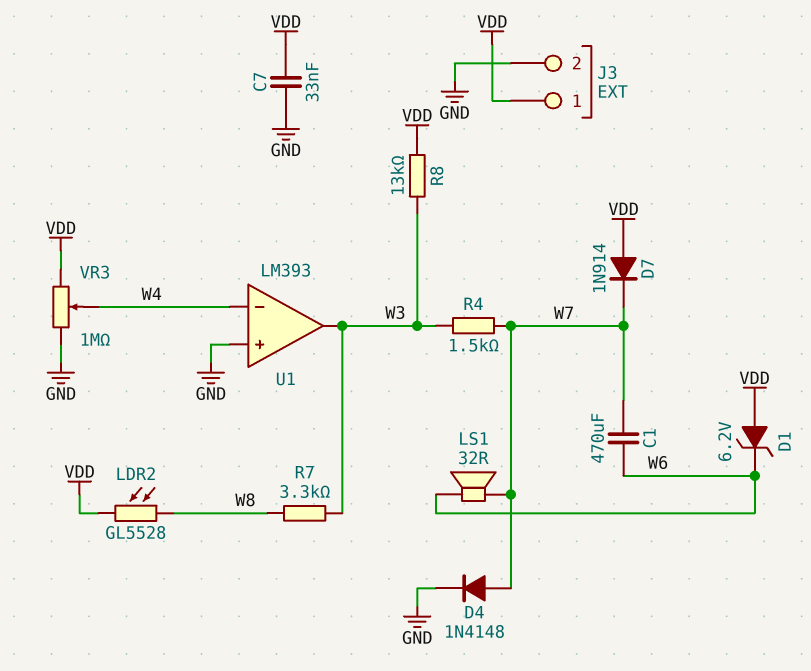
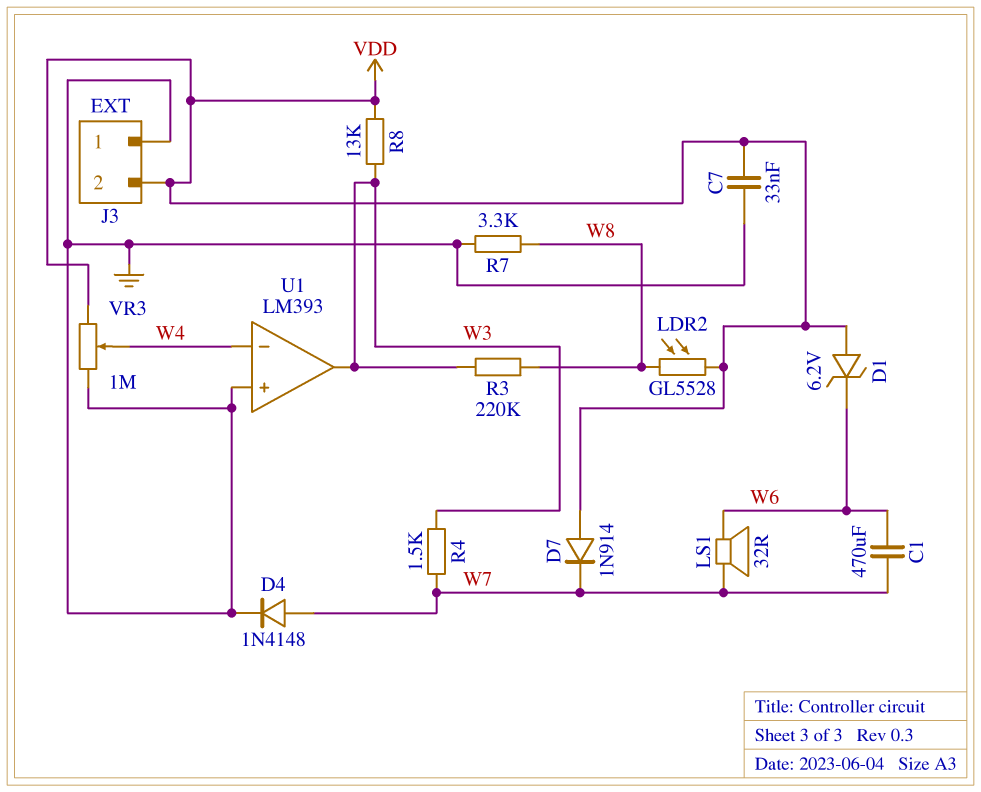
J3 pin 1: VDD -> GND
J3 pin 2: GND -> VDD
R3: none -> 220k (W3, W8)
R7: 3.3k (W3, W8) -> 3.3k (GND, W8)

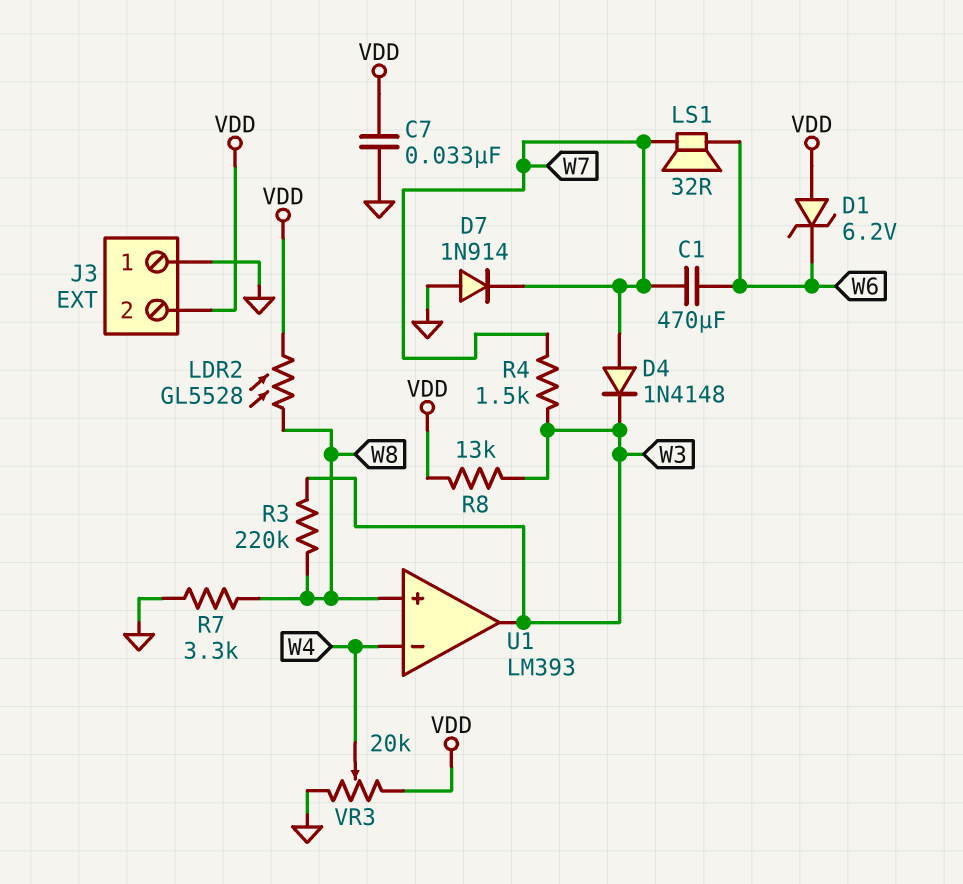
D4: diode 1N4148 (A W7, K GND) -> diode 1N4148 (A W7, K W3)
D7: diode 1N914 (A VDD, K W7) -> diode 1N914 (A GND, K W7)
U1 pin in+: GND -> W8
VR3: 1M (GND, VDD, wiper W4) -> 20k (GND, VDD, wiper W4)

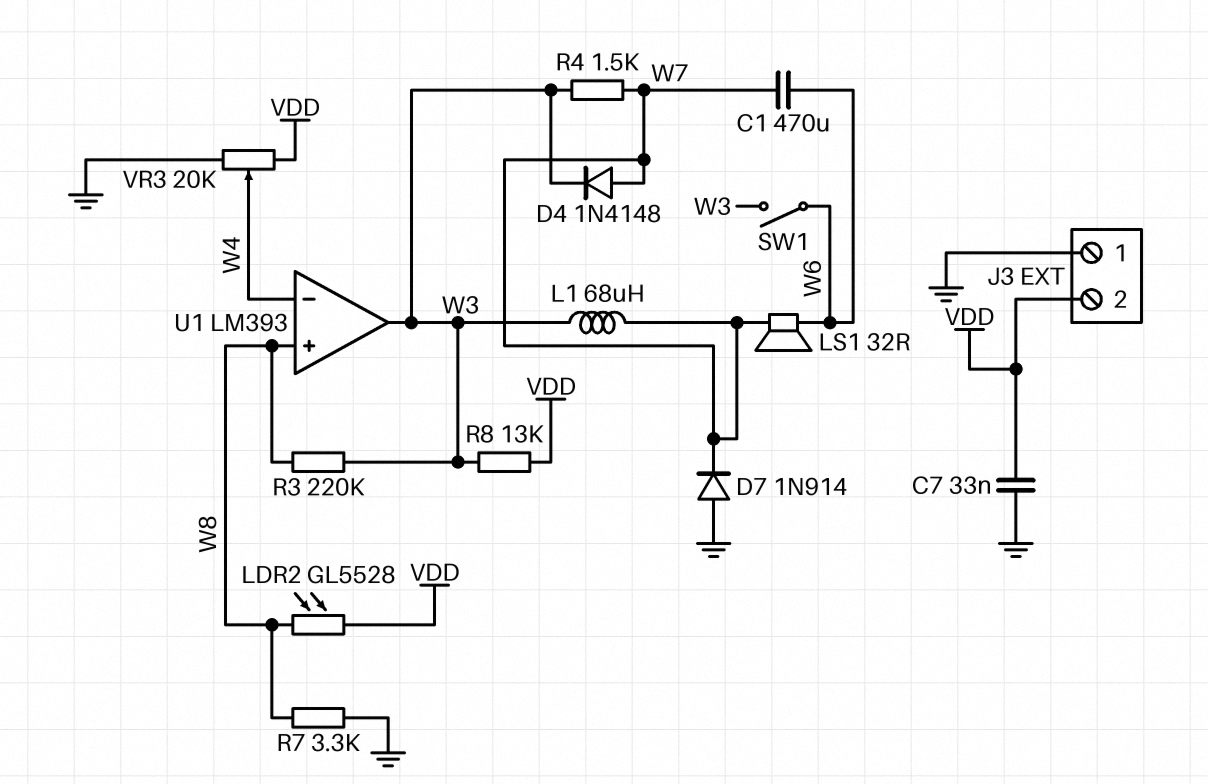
D1: zener 6.2V (A VDD, K W6) -> none
L1: none -> 68uH (W3, W7)
SW1: none -> switch (W3, W6)

